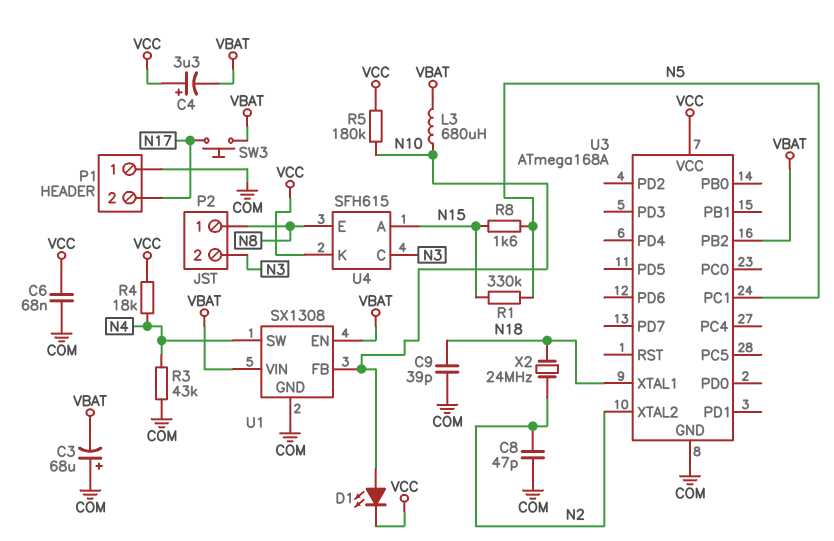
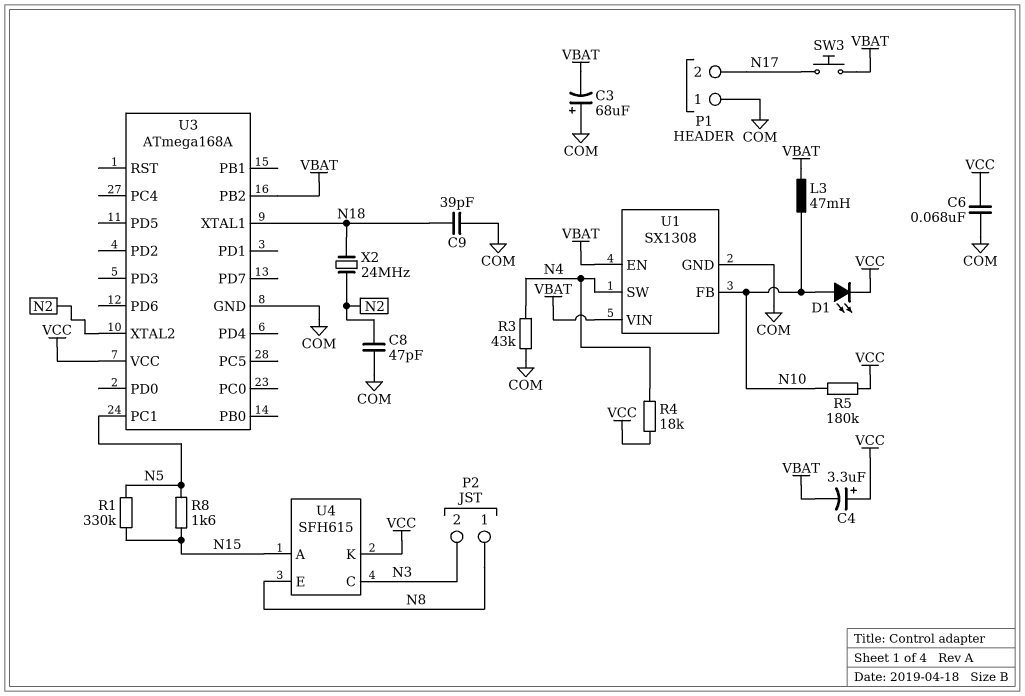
L3: 680uH (N10, VBAT) -> 47mH (N10, VBAT)

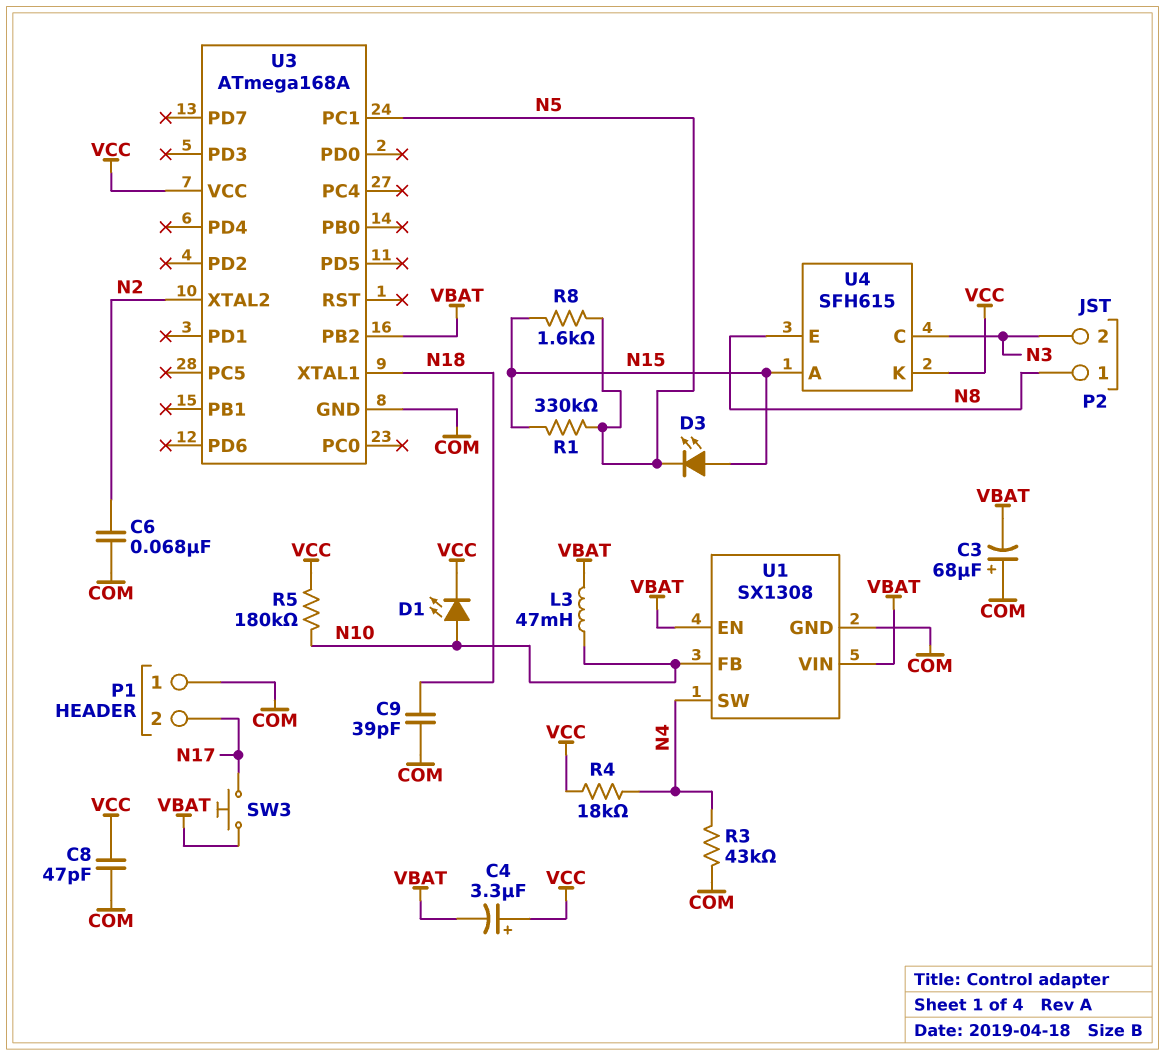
C6: 68nF (COM, VCC) -> 68nF (COM, N2)
C8: 47pF (COM, N2) -> 47pF (COM, VCC)
D3: none -> LED (A N15, K N5)
X2: 24MHz (N2, N18) -> none

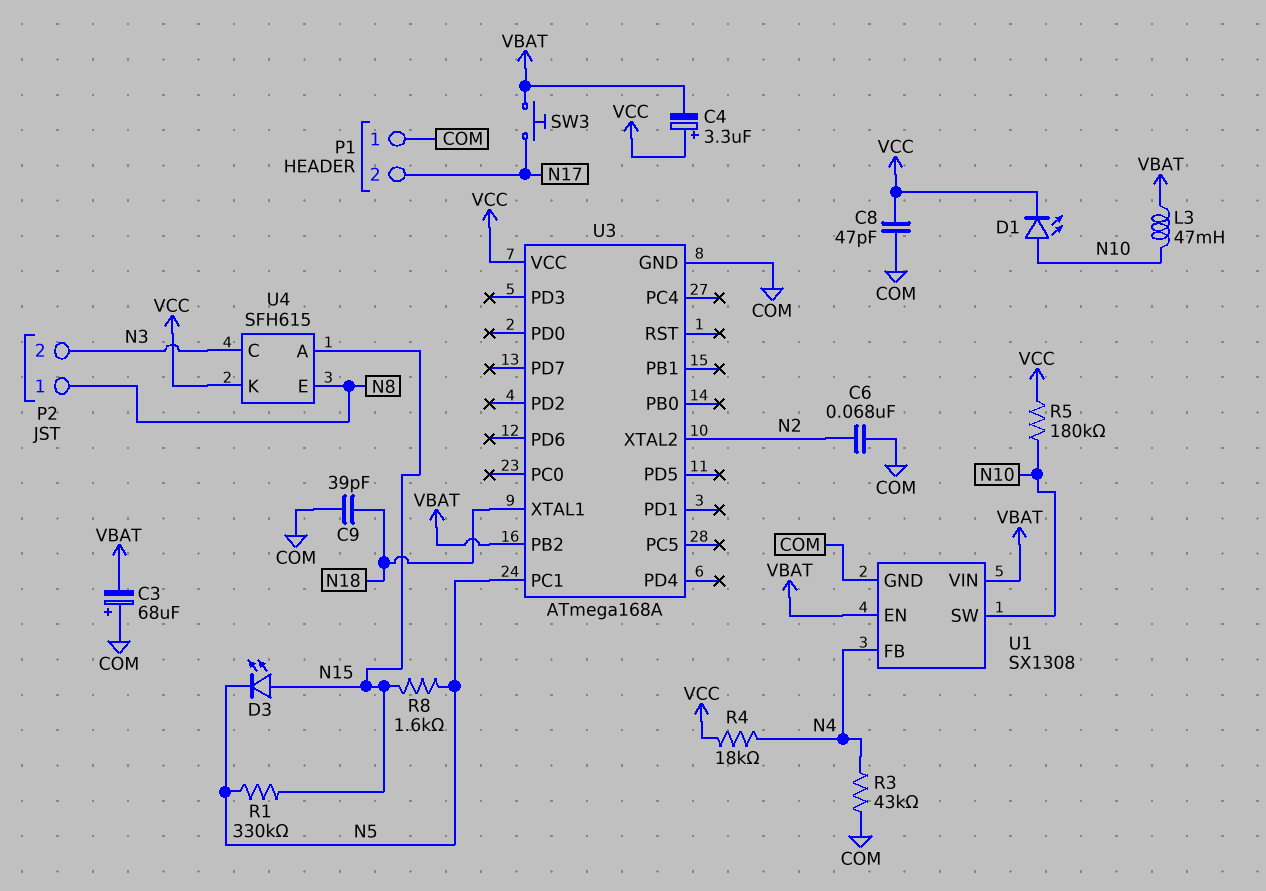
U1 pin FB: N10 -> N4
U1 pin SW: N4 -> N10

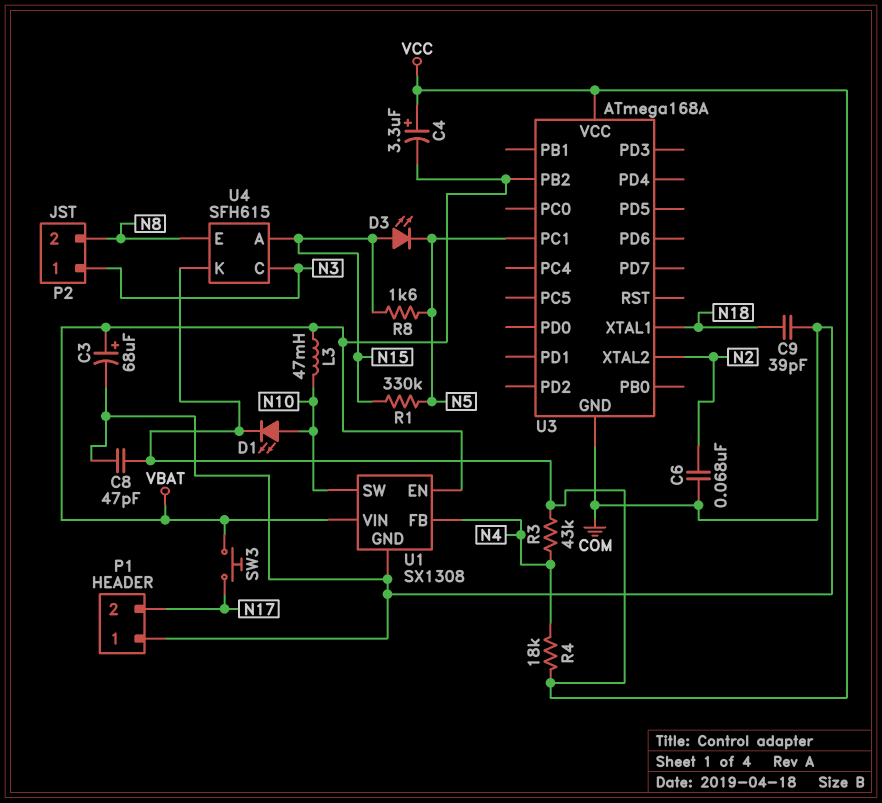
C3: 68uF (plus COM, minus VBAT) -> 68uF (plus VBAT, minus COM)
P2 pin 1: N8 -> N3
P2 pin 2: N3 -> N8
R3: 43k (COM, N4) -> 43k (N4, VCC)
R5: 180k (N10, VCC) -> none

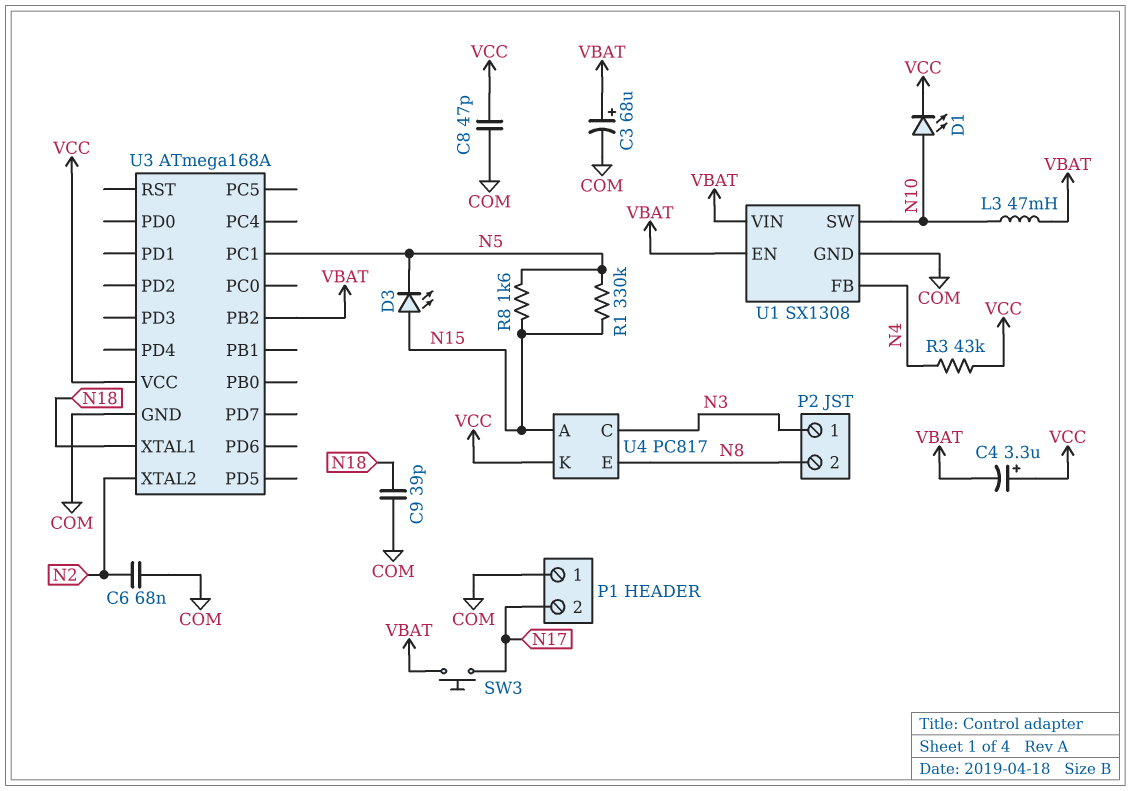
R4: 18k (N4, VCC) -> none
U4: SFH615 -> PC817

